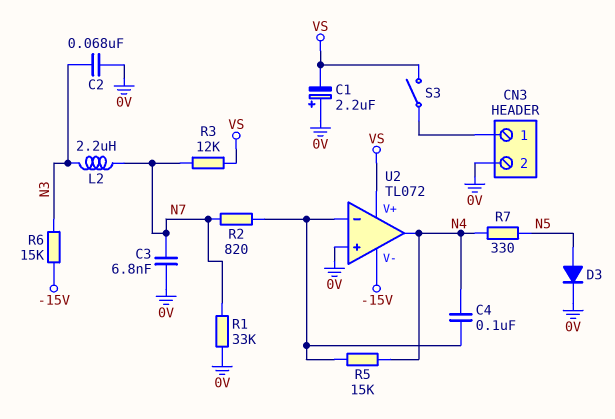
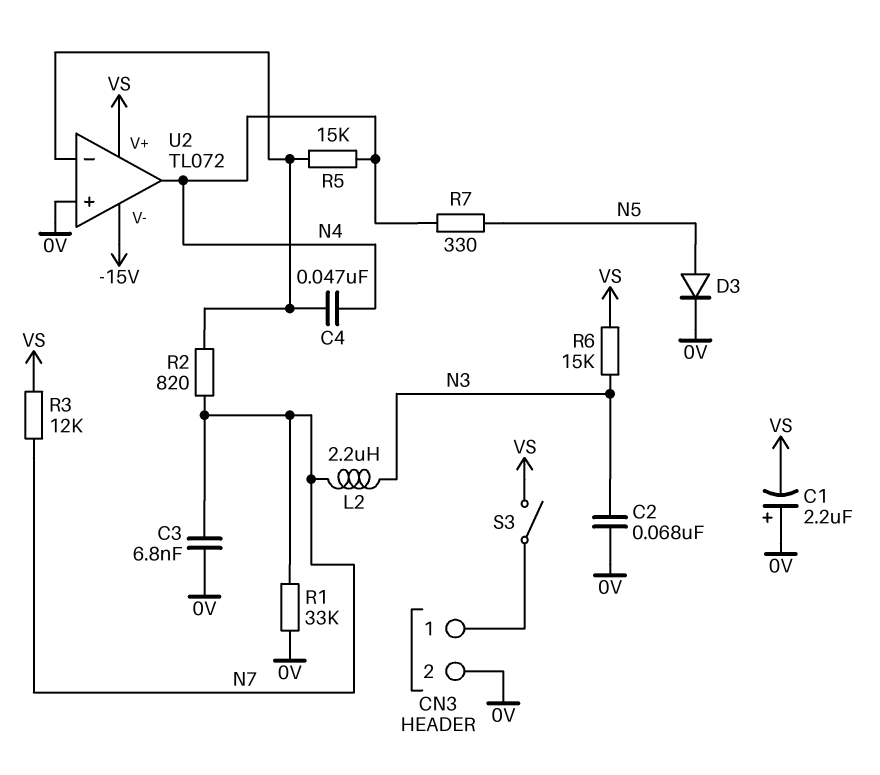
C4: 100nF (N4, U2/in-) -> 47nF (N4, U2/in-)
R6: 15k (-15V, N3) -> 15k (N3, VS)

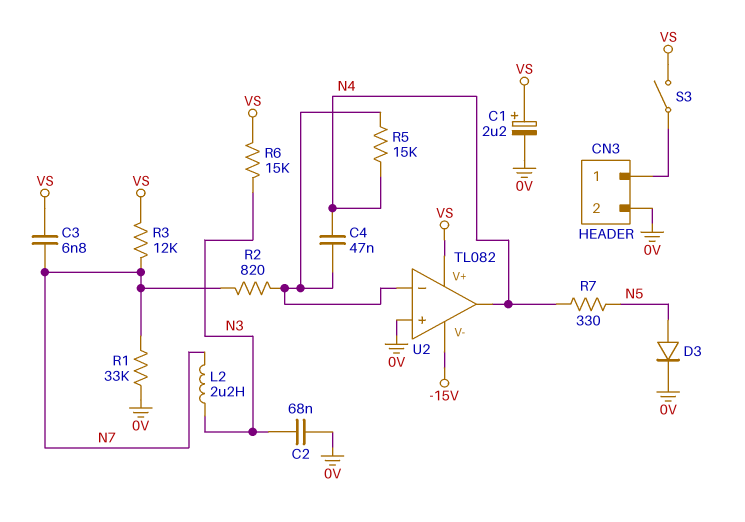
C1: 2.2uF (plus 0V, minus VS) -> 2.2uF (plus VS, minus 0V)
C3: 6.8nF (0V, N7) -> 6.8nF (N7, VS)
U2: TL072 -> TL082

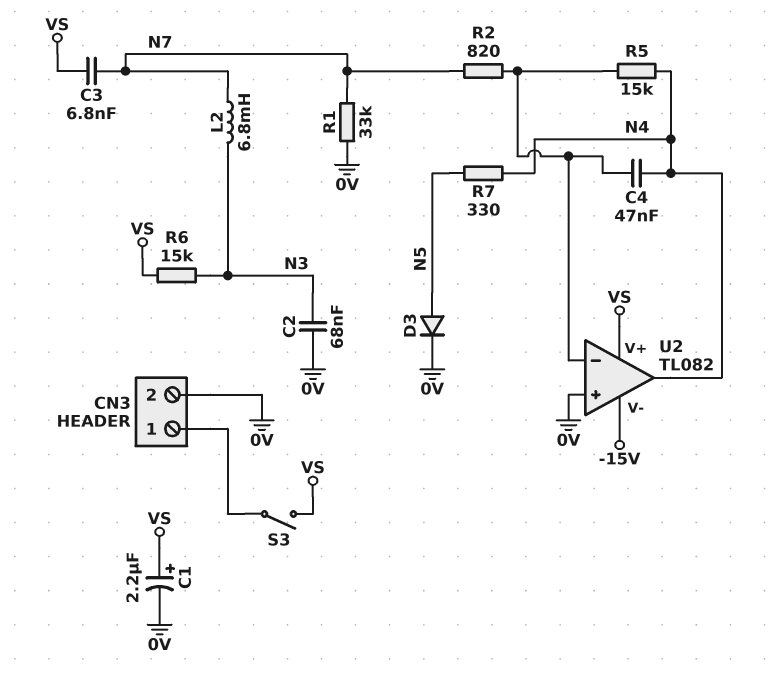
L2: 2.2uH (N3, N7) -> 6.8mH (N3, N7)
R3: 12k (N7, VS) -> none

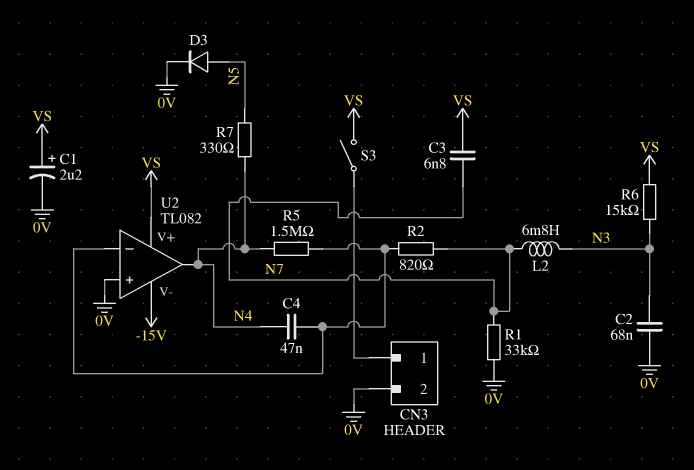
R5: 15k (N4, U2/in-) -> 1.5M (N4, U2/in-)

